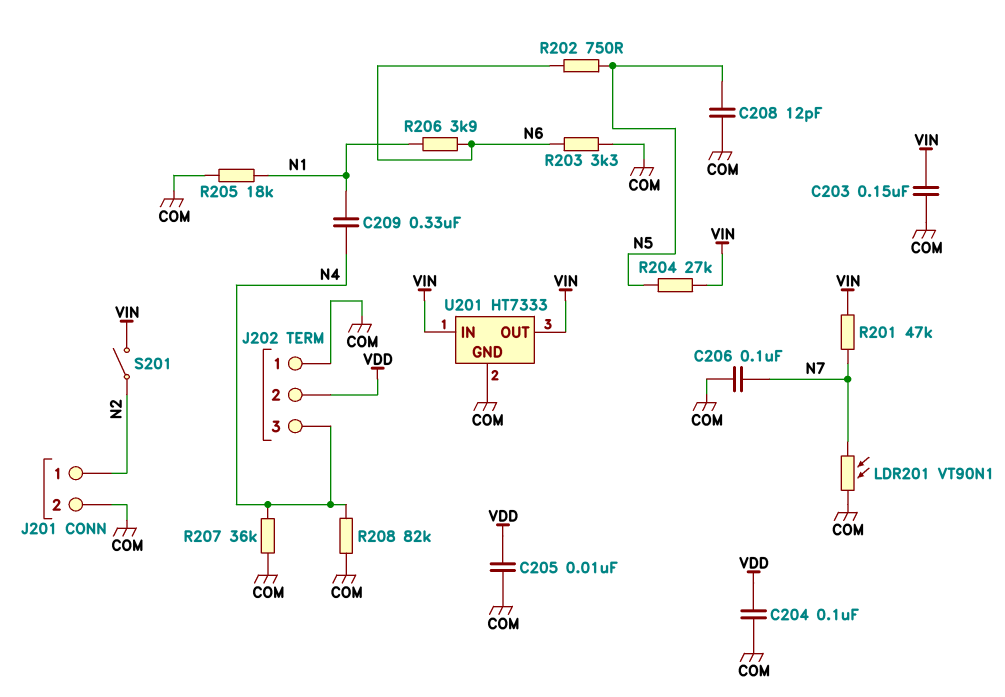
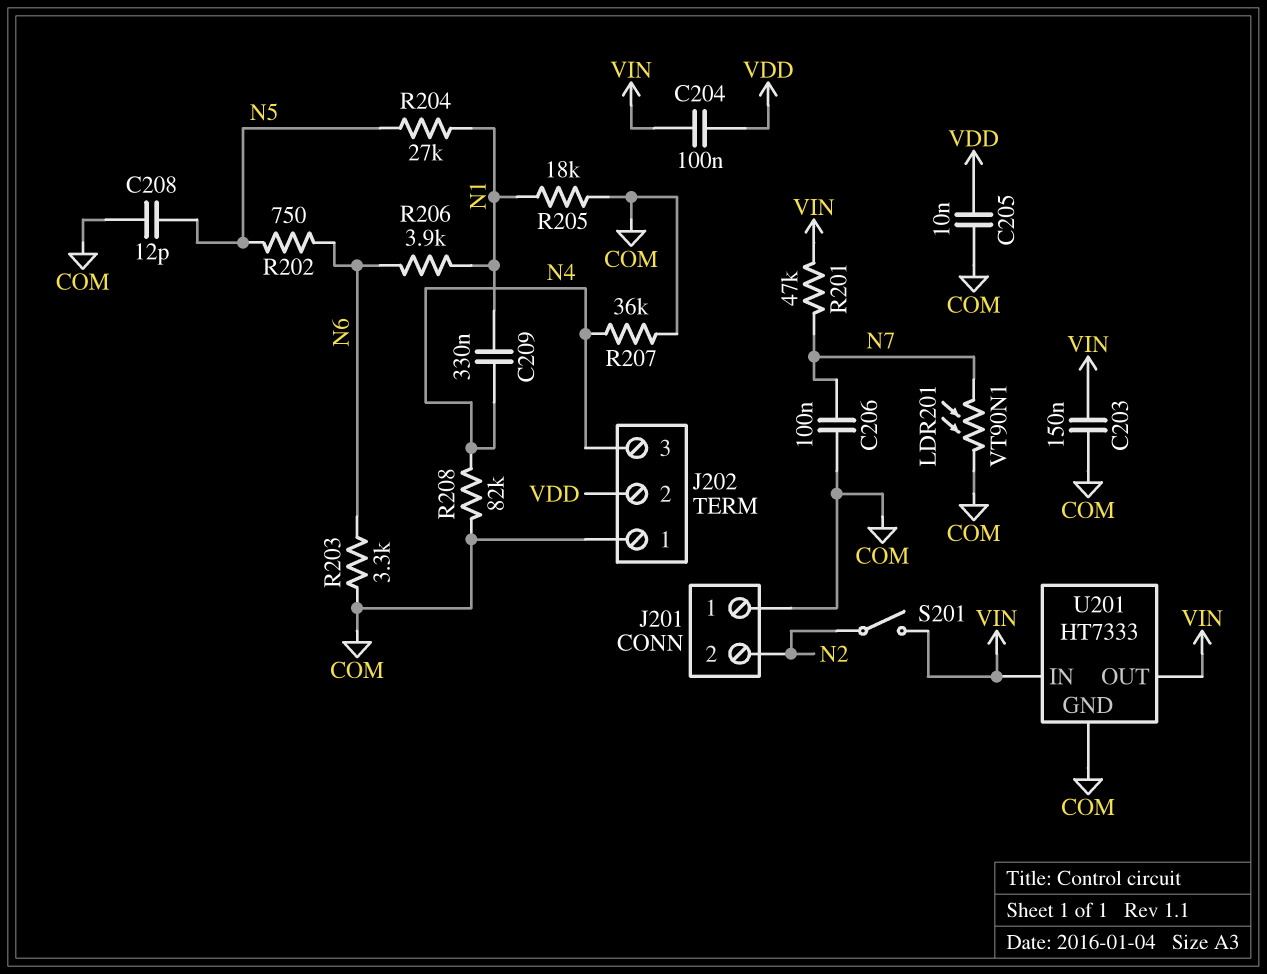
C204: 100nF (COM, VDD) -> 100nF (VDD, VIN)
J201 pin 1: N2 -> COM
J201 pin 2: COM -> N2
R204: 27k (N5, VIN) -> 27k (N1, N5)

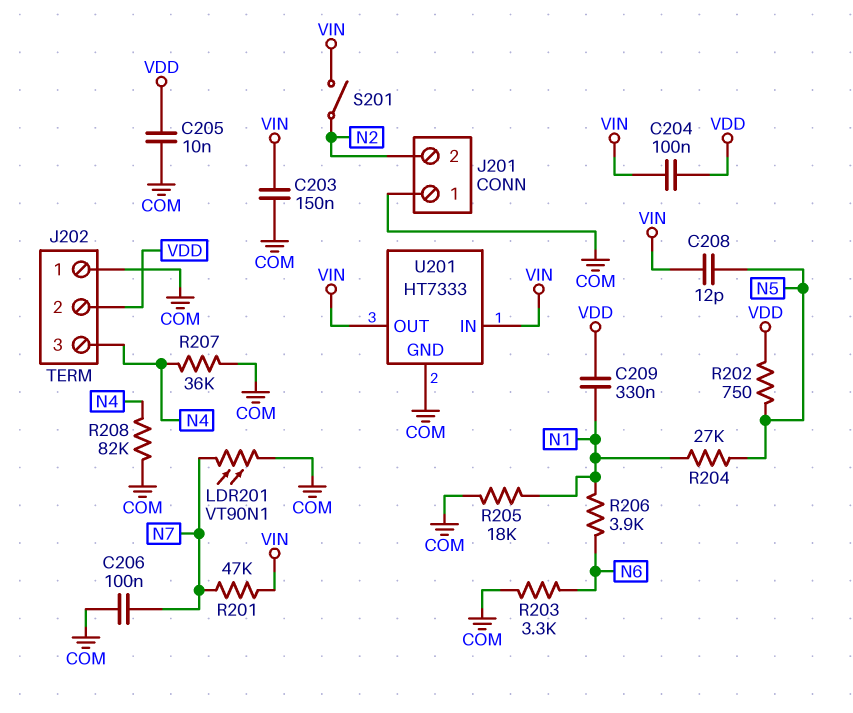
C208: 12pF (COM, N5) -> 12pF (N5, VIN)
C209: 330nF (N1, N4) -> 330nF (N1, VDD)
R202: 750 (N5, N6) -> 750 (N5, VDD)

